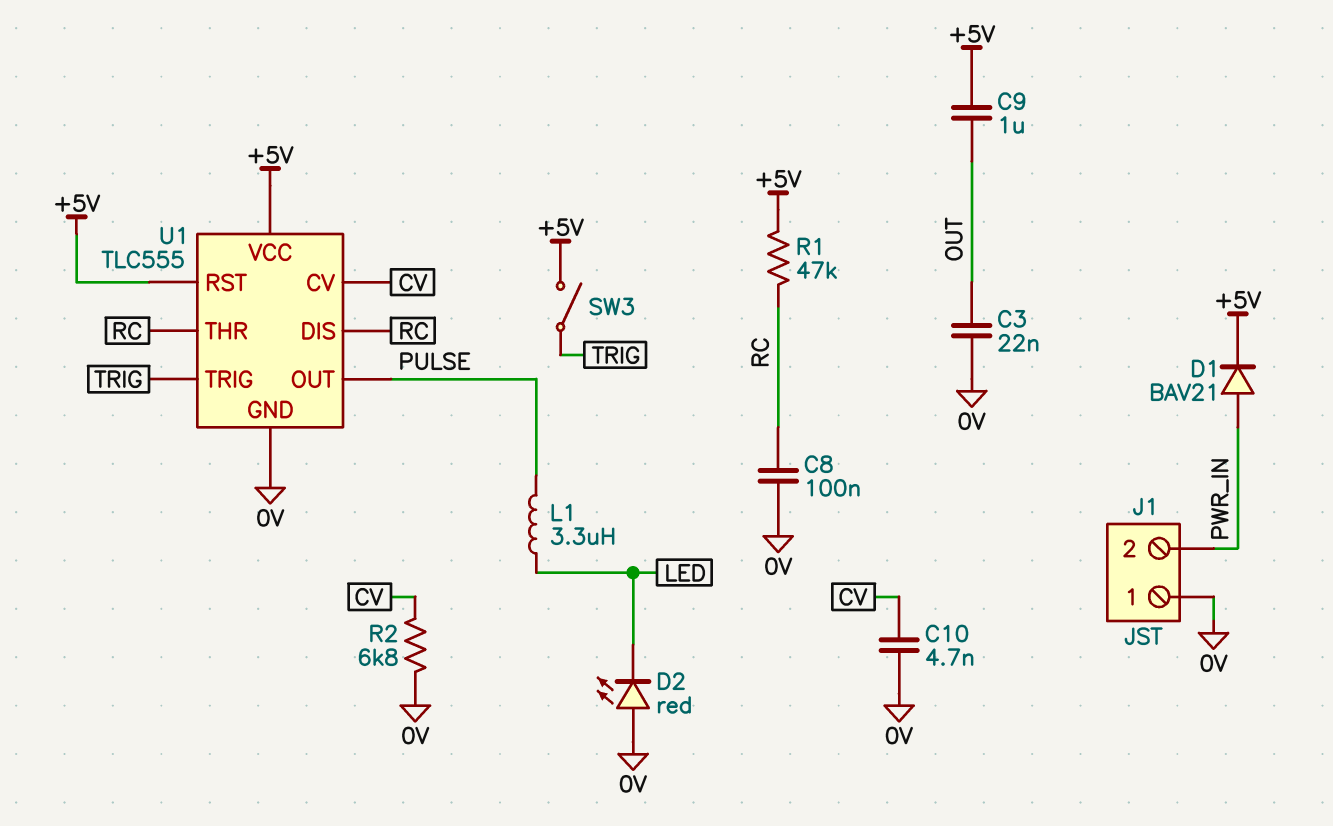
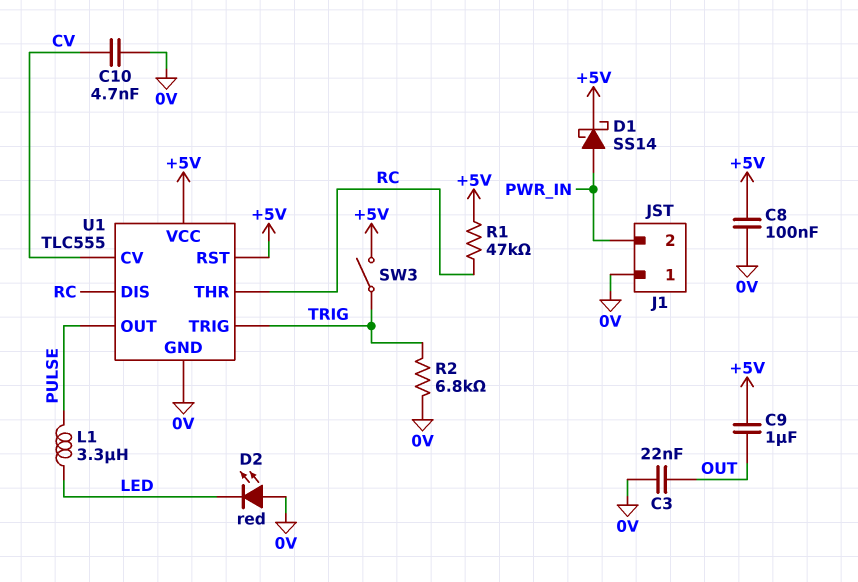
C8: 100nF (0V, RC) -> 100nF (+5V, 0V)
D1: diode BAV21 (A PWR_IN, K +5V) -> schottky SS14 (A PWR_IN, K +5V)
R2: 6.8k (0V, CV) -> 6.8k (0V, TRIG)

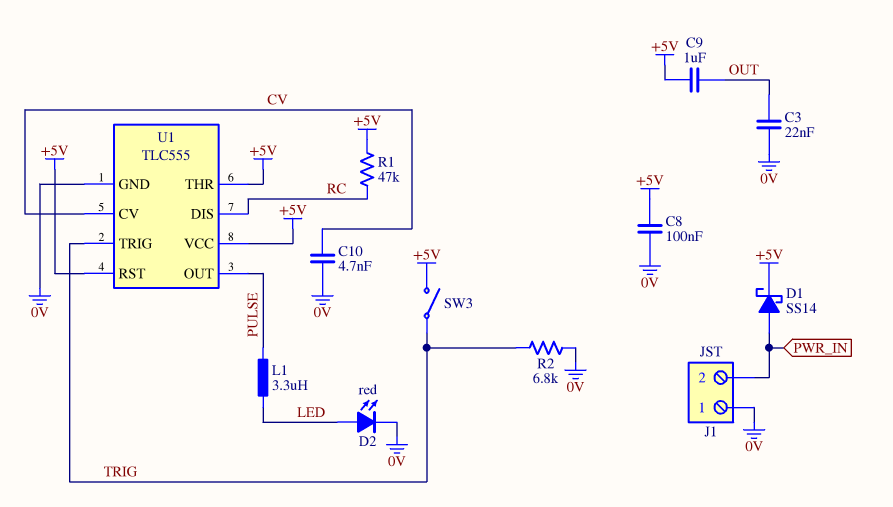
D2: LED red (A 0V, K LED) -> LED red (A LED, K 0V)
U1 pin THR: RC -> +5V

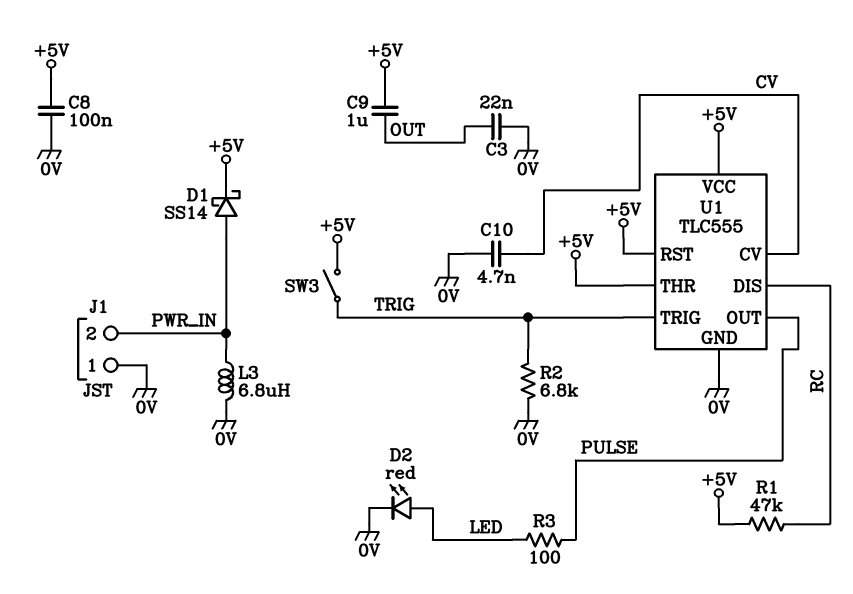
L1: 3.3uH (LED, PULSE) -> none
L3: none -> 6.8uH (0V, PWR_IN)
R3: none -> 100 (LED, PULSE)

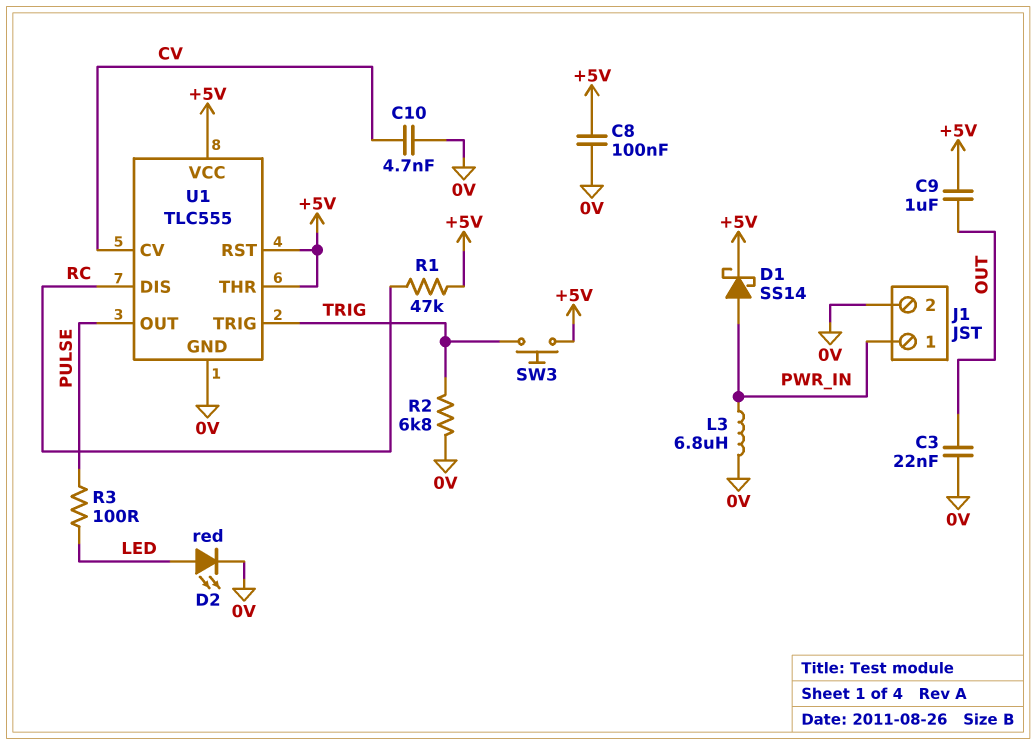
J1 pin 1: 0V -> PWR_IN
J1 pin 2: PWR_IN -> 0V
SW3: switch (+5V, TRIG) -> button (+5V, TRIG)

